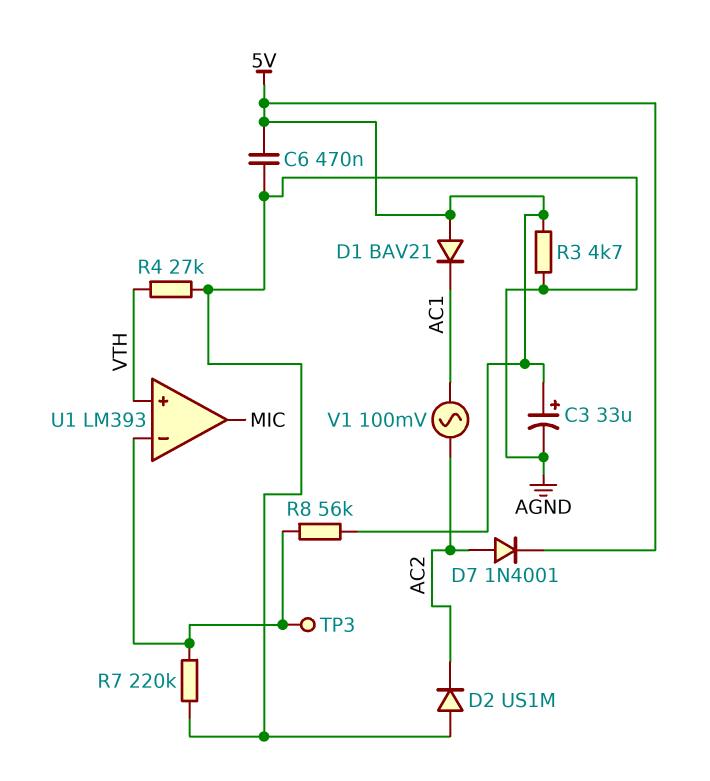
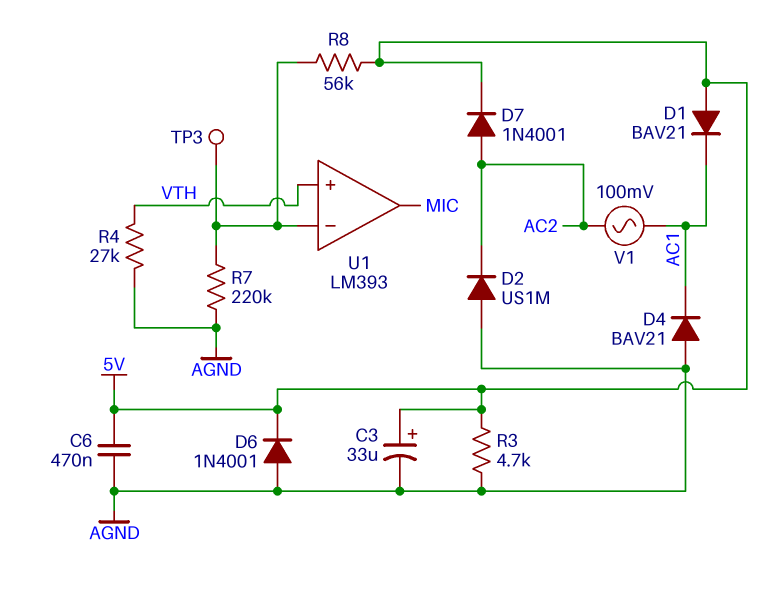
D4: none -> diode BAV21 (A AGND, K AC1)
D6: none -> diode 1N4001 (A AGND, K 5V)

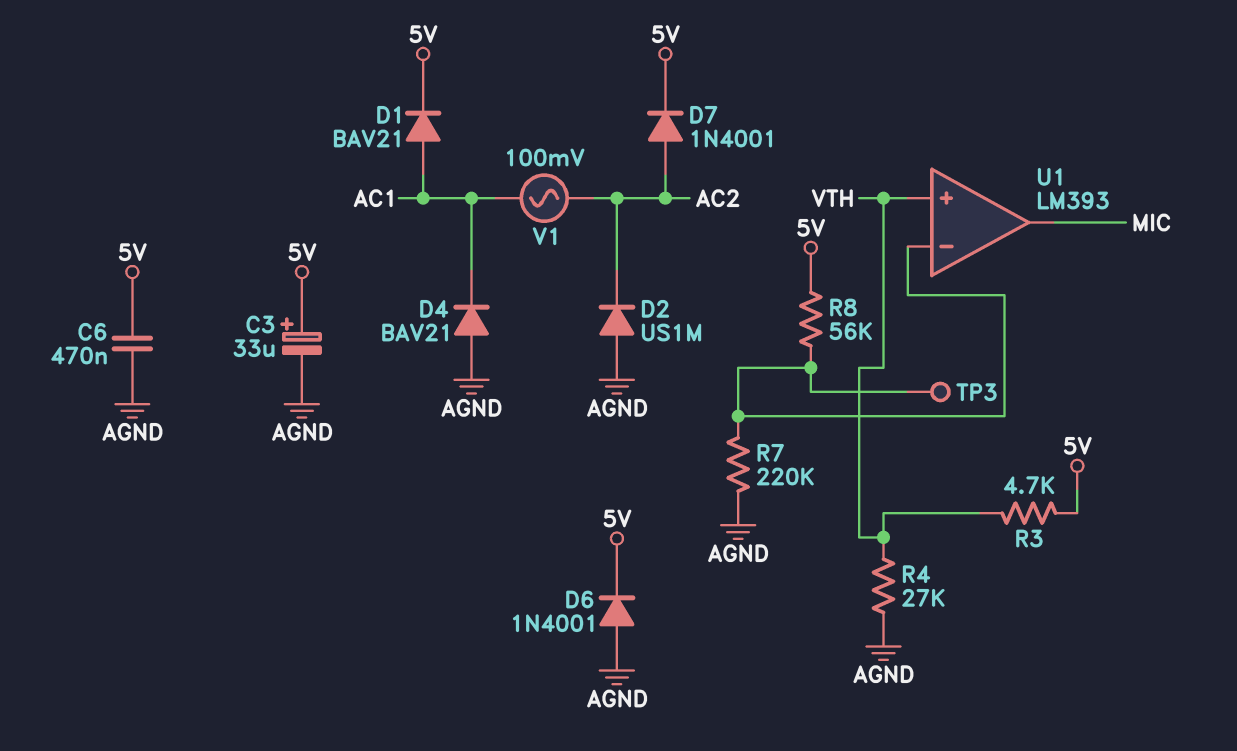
D1: diode BAV21 (A 5V, K AC1) -> diode BAV21 (A AC1, K 5V)
R3: 4.7k (5V, AGND) -> 4.7k (5V, VTH)

